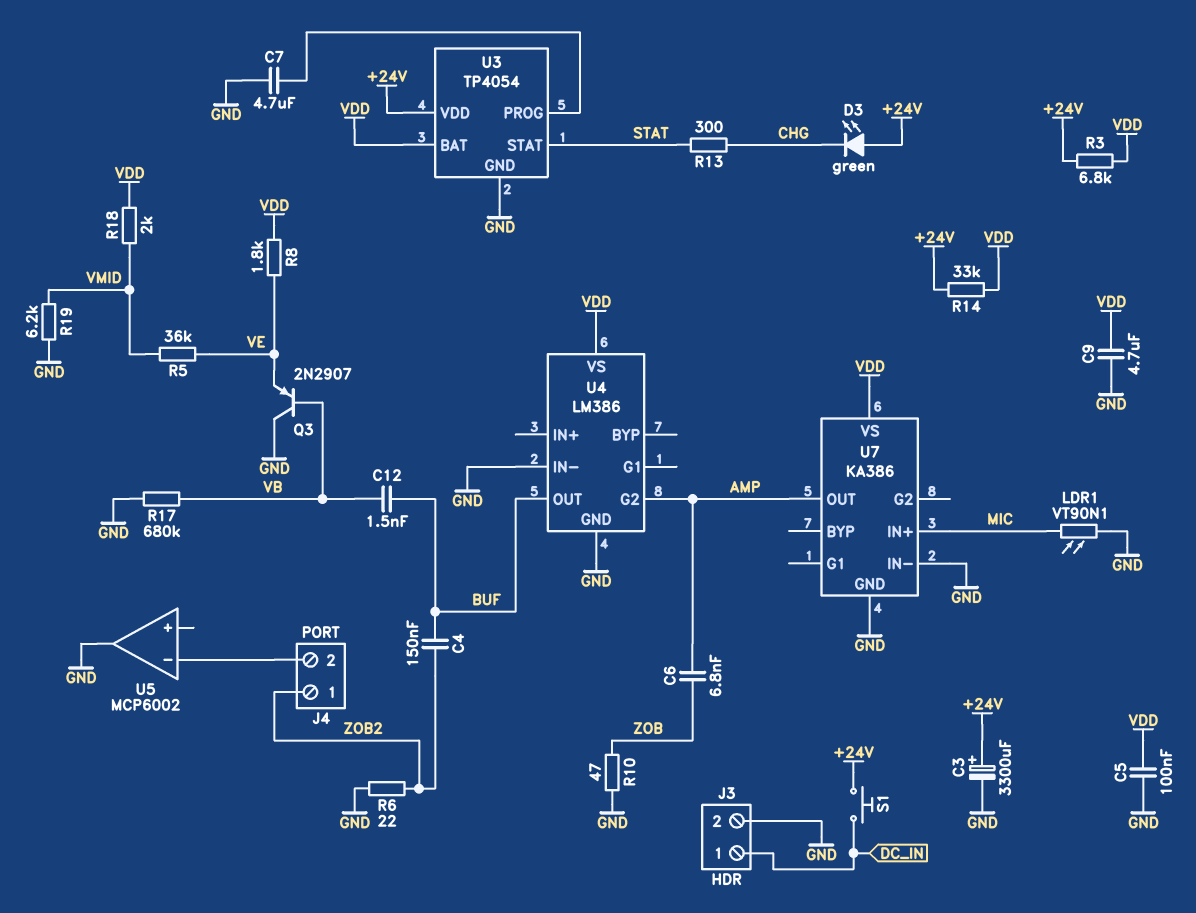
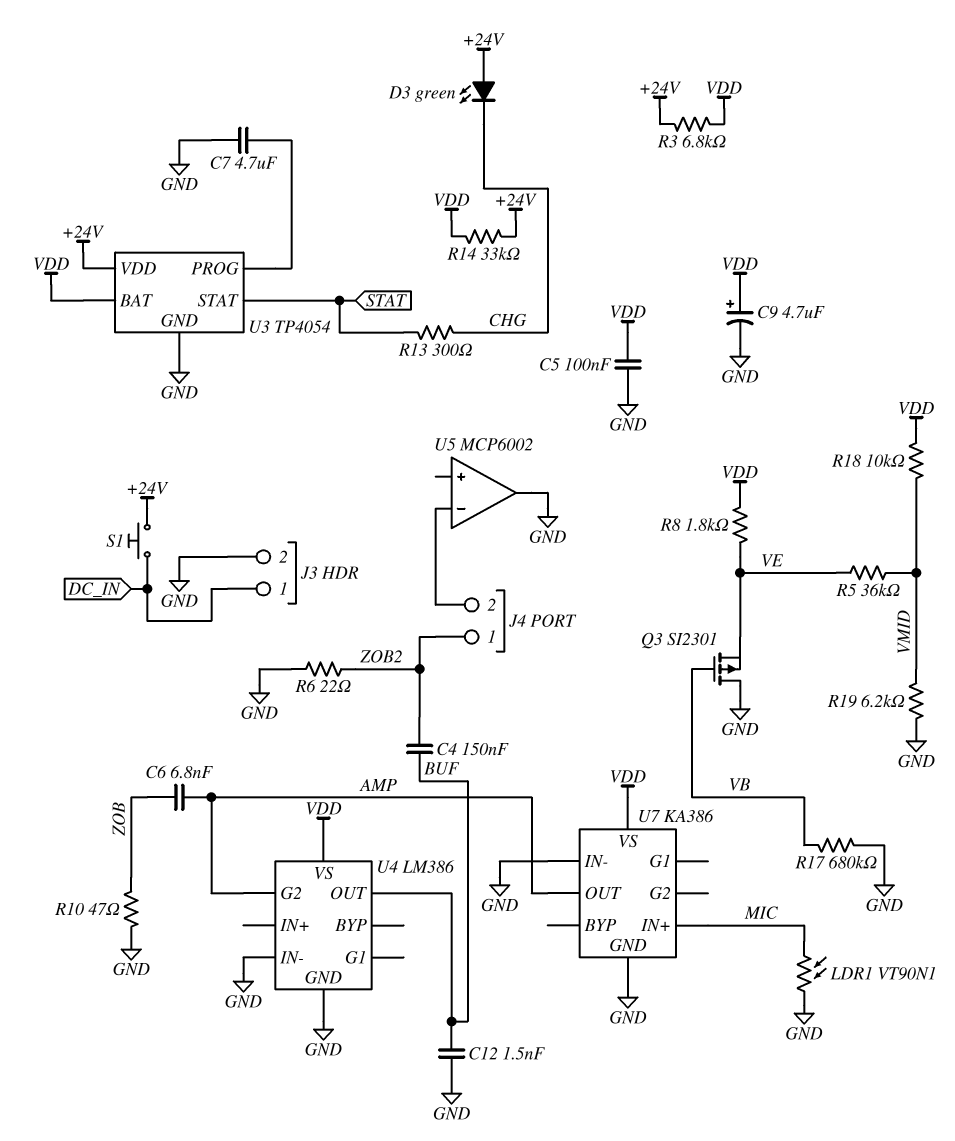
C3: 3300uF (plus +24V, minus GND) -> none
C9: 4.7uF (GND, VDD) -> 4.7uF (plus VDD, minus GND)
C12: 1.5nF (BUF, VB) -> 1.5nF (BUF, GND)
Q3: PNP 2N2907 (B VB, C GND, E VE) -> PMOS SI2301 (G VB, D GND, S VE)
R18: 2k (VDD, VMID) -> 10k (VDD, VMID)

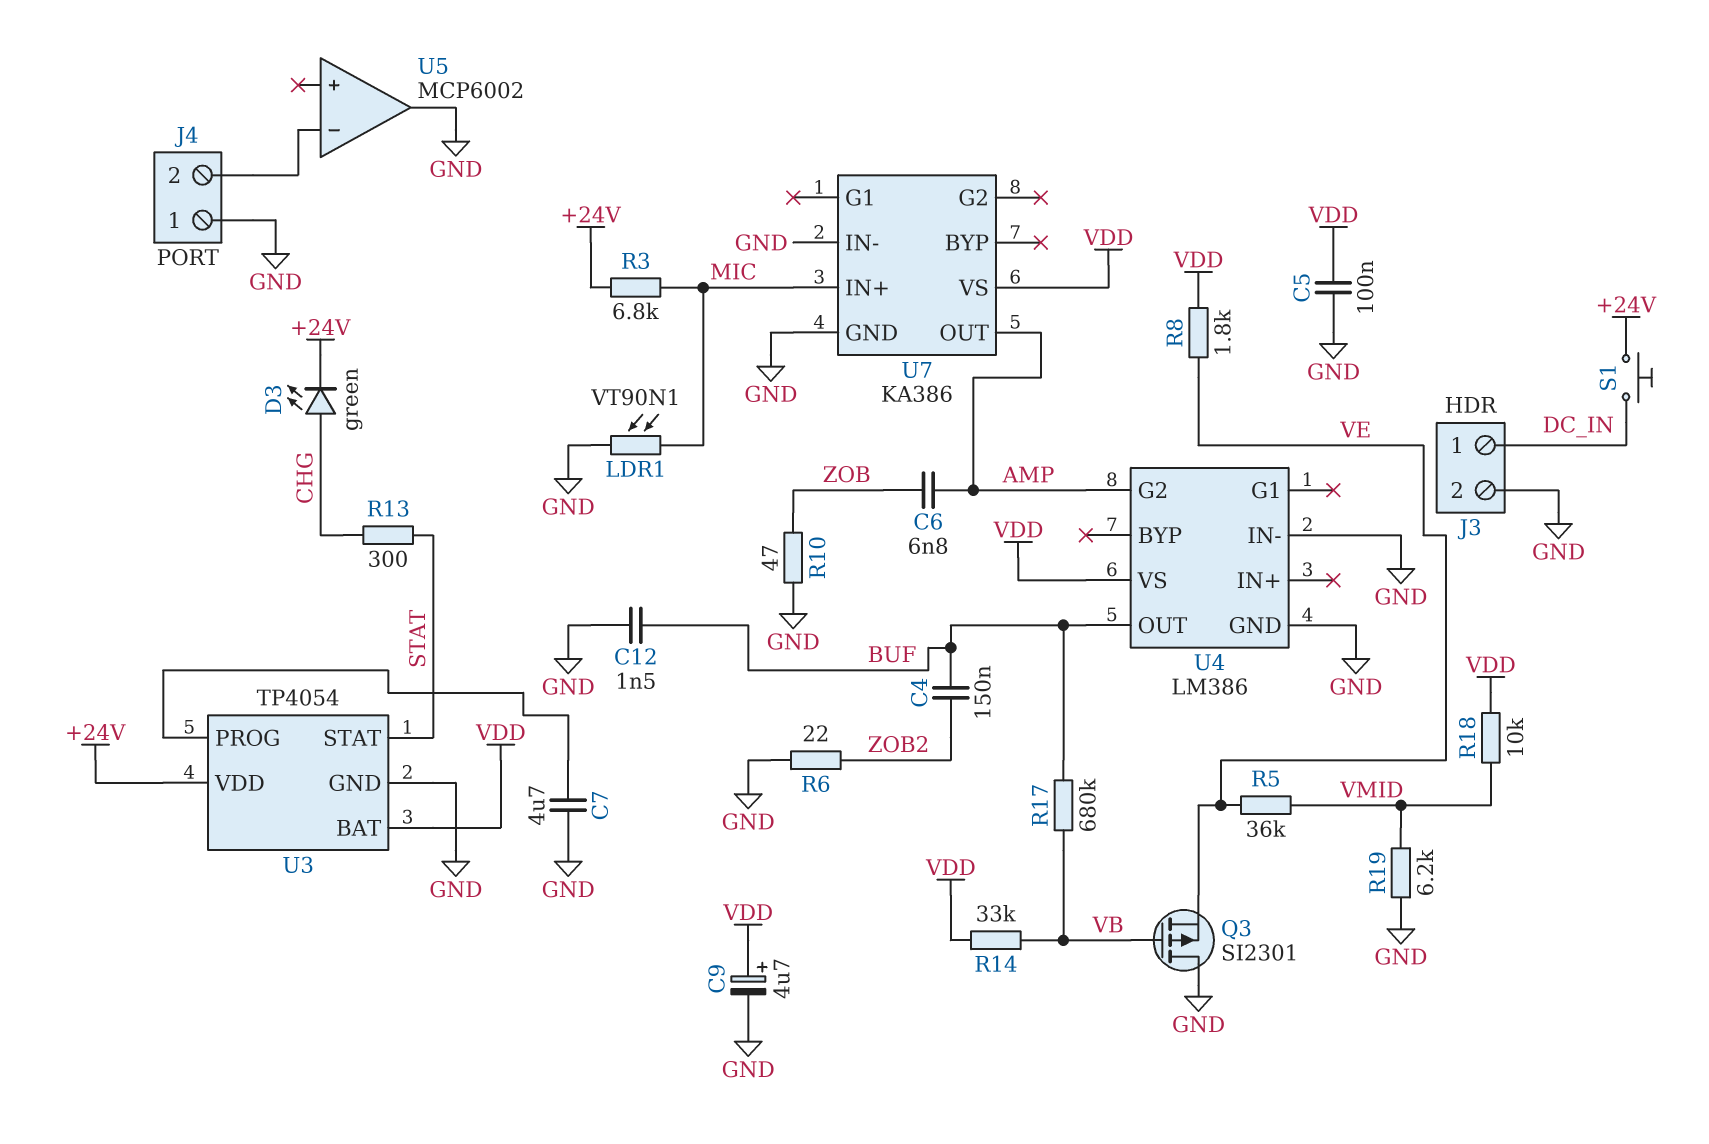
D3: LED green (A +24V, K CHG) -> LED green (A CHG, K +24V)
J4 pin 1: ZOB2 -> GND
R3: 6.8k (+24V, VDD) -> 6.8k (+24V, MIC)
R14: 33k (+24V, VDD) -> 33k (VB, VDD)
R17: 680k (GND, VB) -> 680k (BUF, VB)

